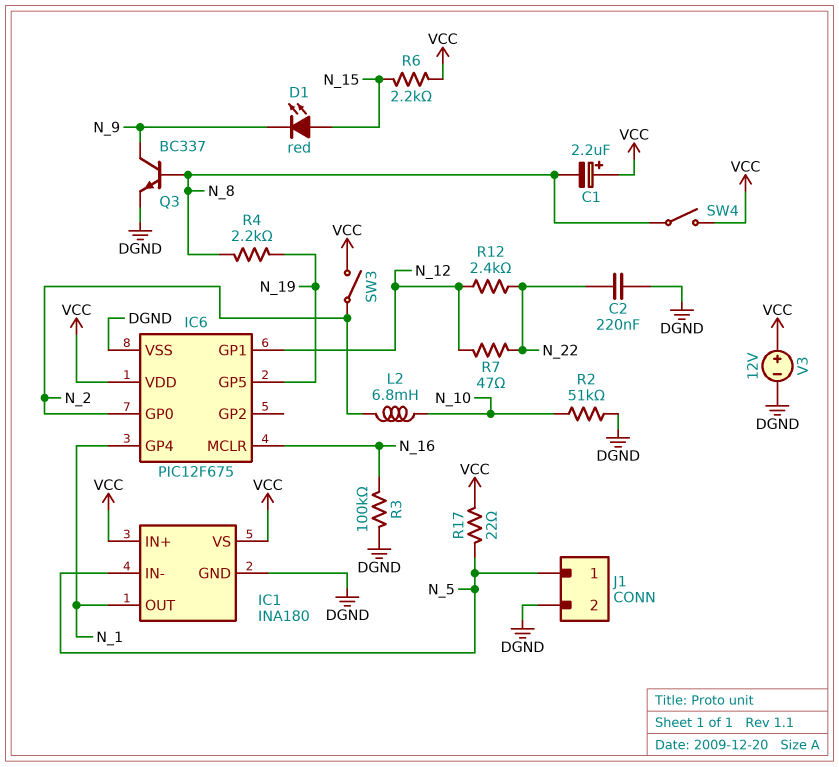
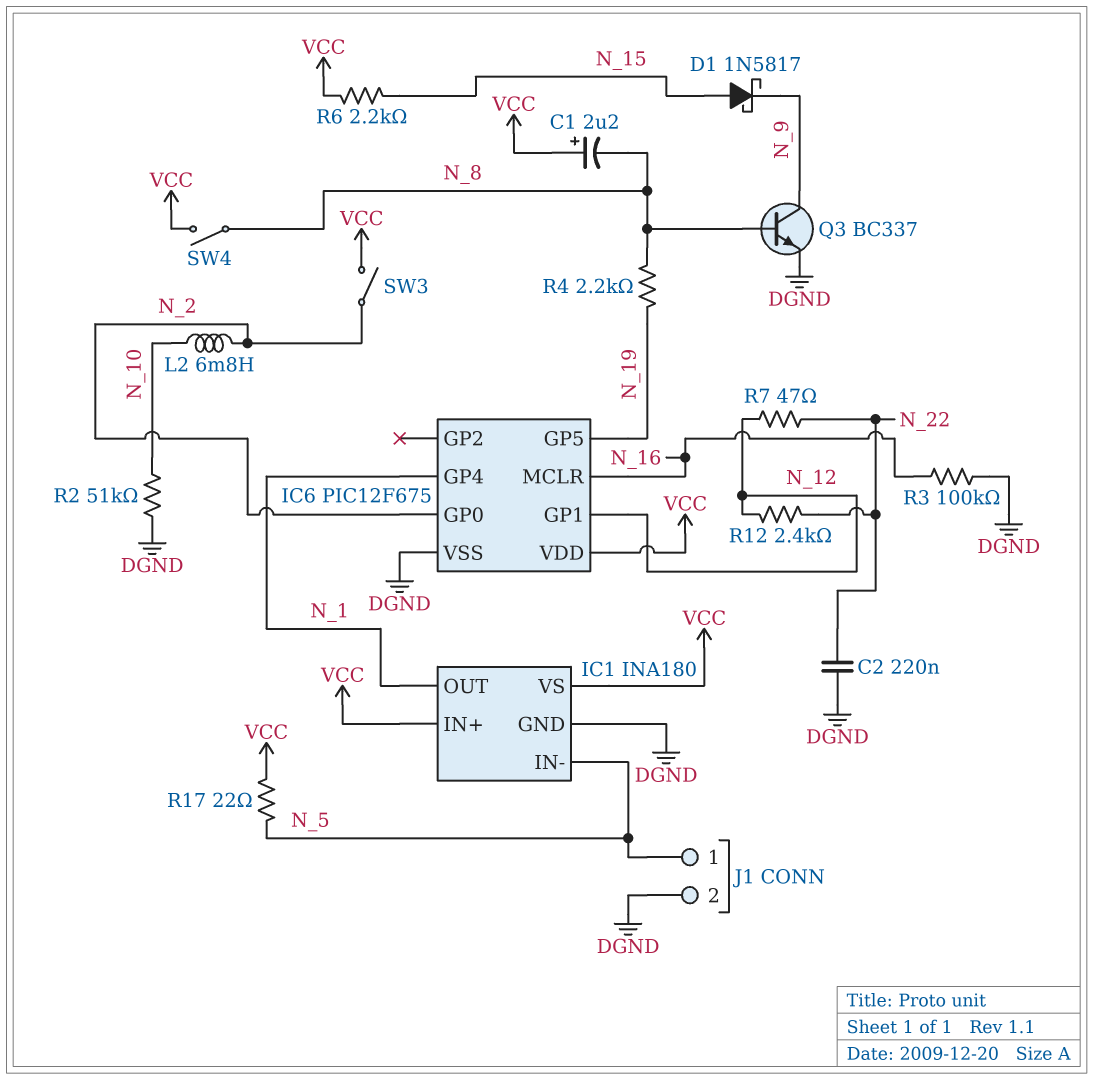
D1: LED red (A N_15, K N_9) -> schottky 1N5817 (A N_15, K N_9)
V3: 12V (plus VCC, minus DGND) -> none

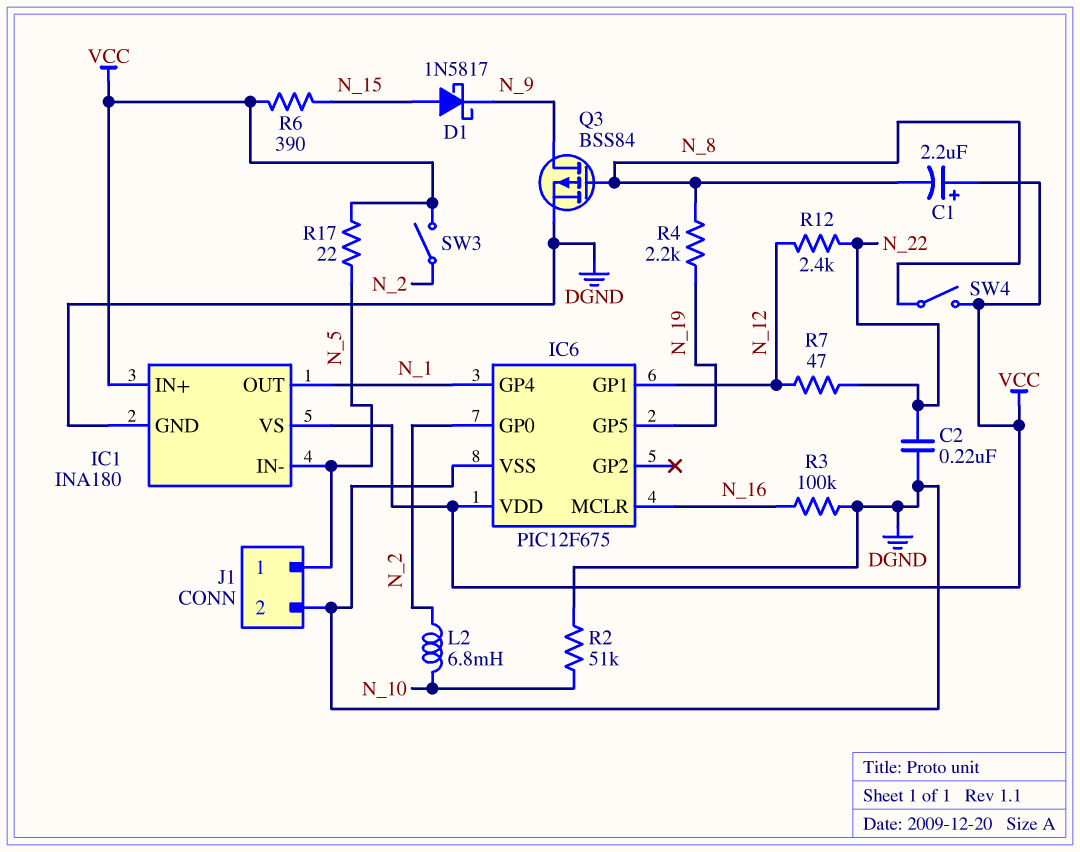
Q3: NPN BC337 (B N_8, C N_9, E DGND) -> PMOS BSS84 (G N_8, D N_9, S DGND)
R6: 2.2k (N_15, VCC) -> 390 (N_15, VCC)

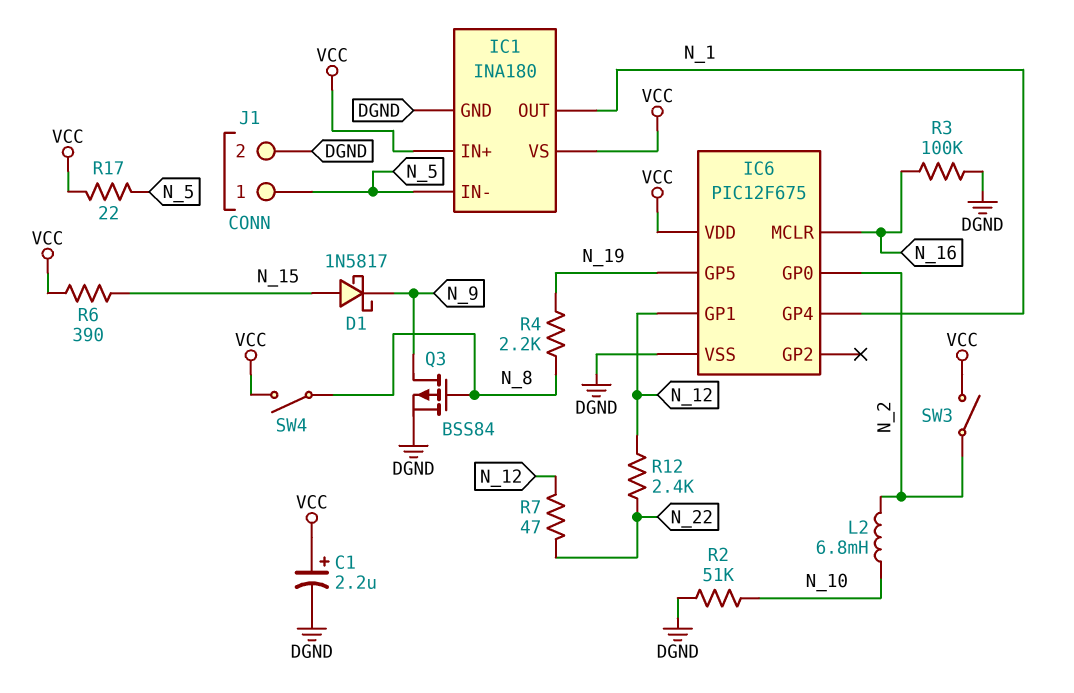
C1: 2.2uF (plus VCC, minus N_8) -> 2.2uF (plus VCC, minus DGND)
C2: 220nF (DGND, N_22) -> none

